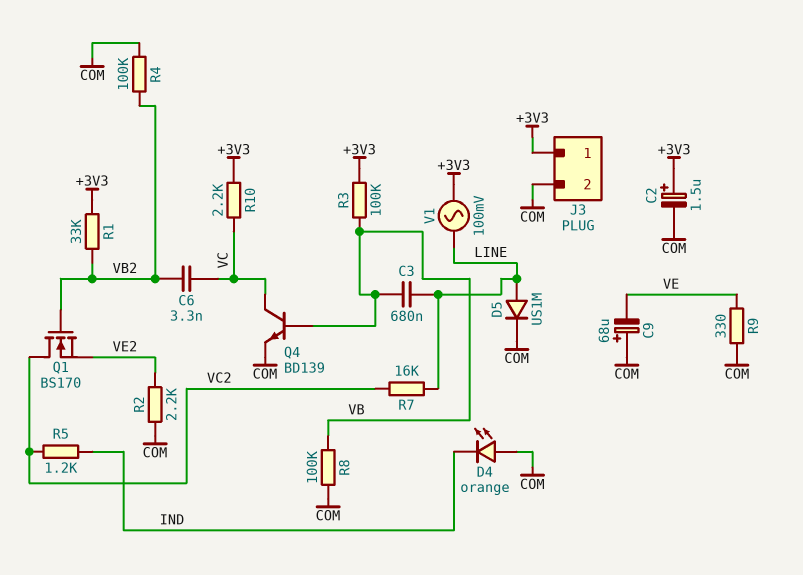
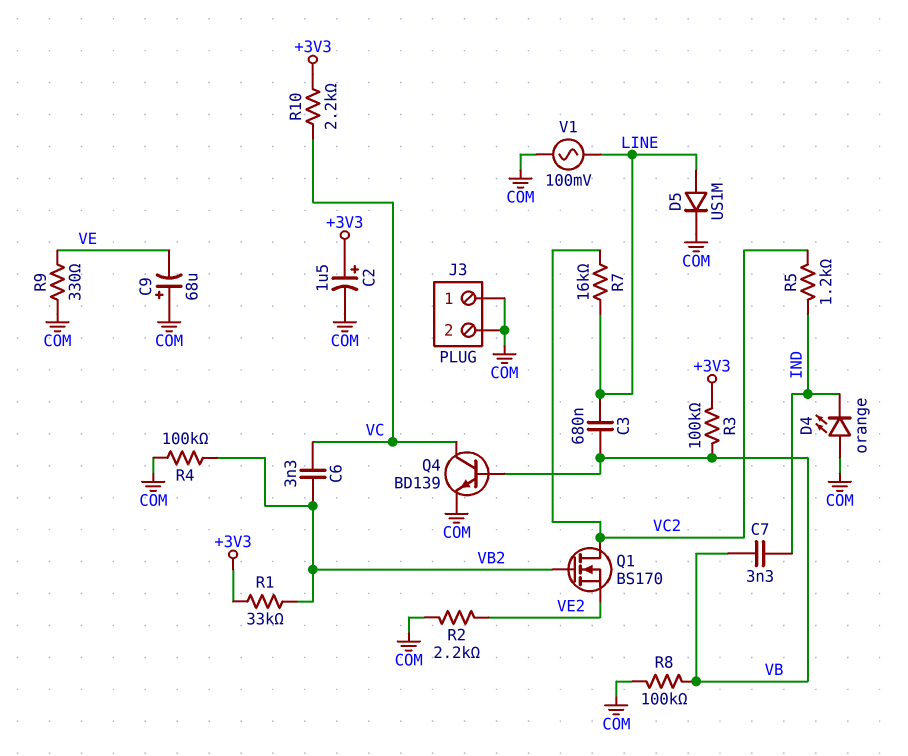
C7: none -> 3.3nF (IND, VB)
J3 pin 1: +3V3 -> COM
V1: AC 100mV (+3V3, LINE) -> AC 100mV (COM, LINE)

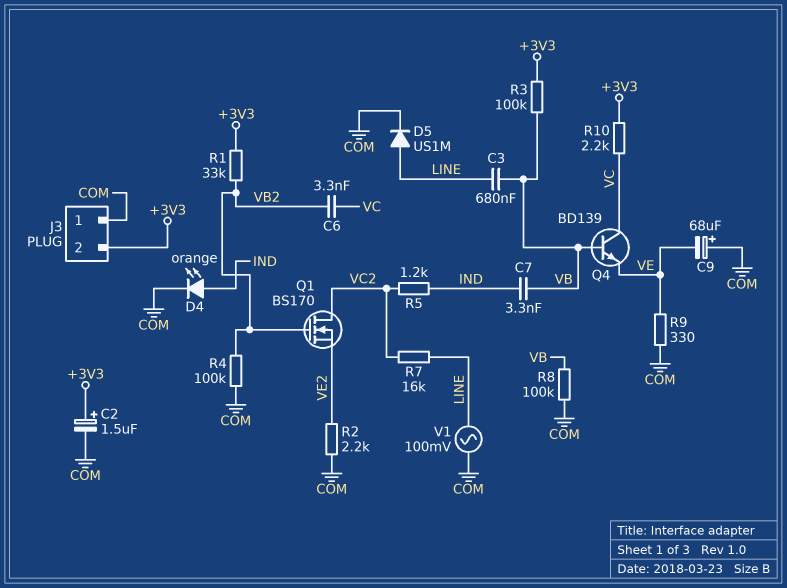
D4: LED orange (A COM, K IND) -> LED orange (A IND, K COM)
J3 pin 2: COM -> +3V3
Q4: NPN BD139 (B VB, C VC, E COM) -> NPN BD139 (B VB, C VC, E VE)

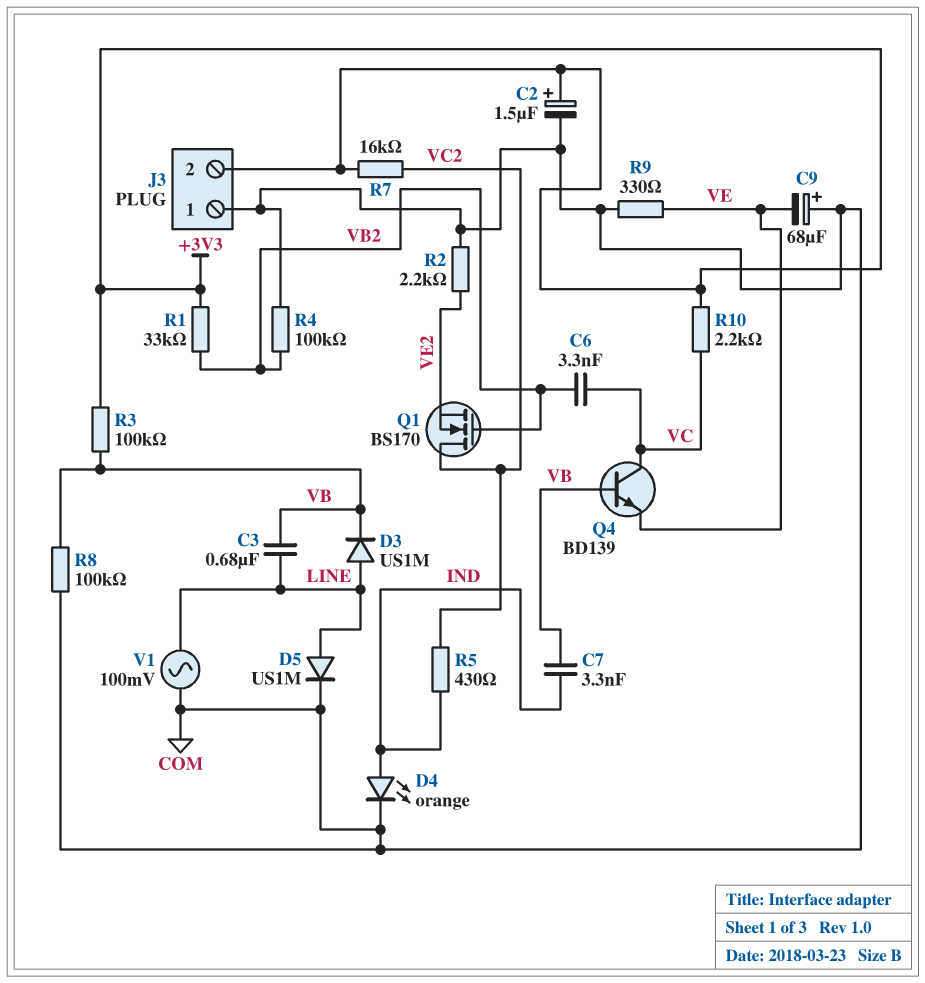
D3: none -> diode US1M (A LINE, K VB)
R5: 1.2k (IND, VC2) -> 430 (IND, VC2)
R7: 16k (LINE, VC2) -> 16k (+3V3, VC2)

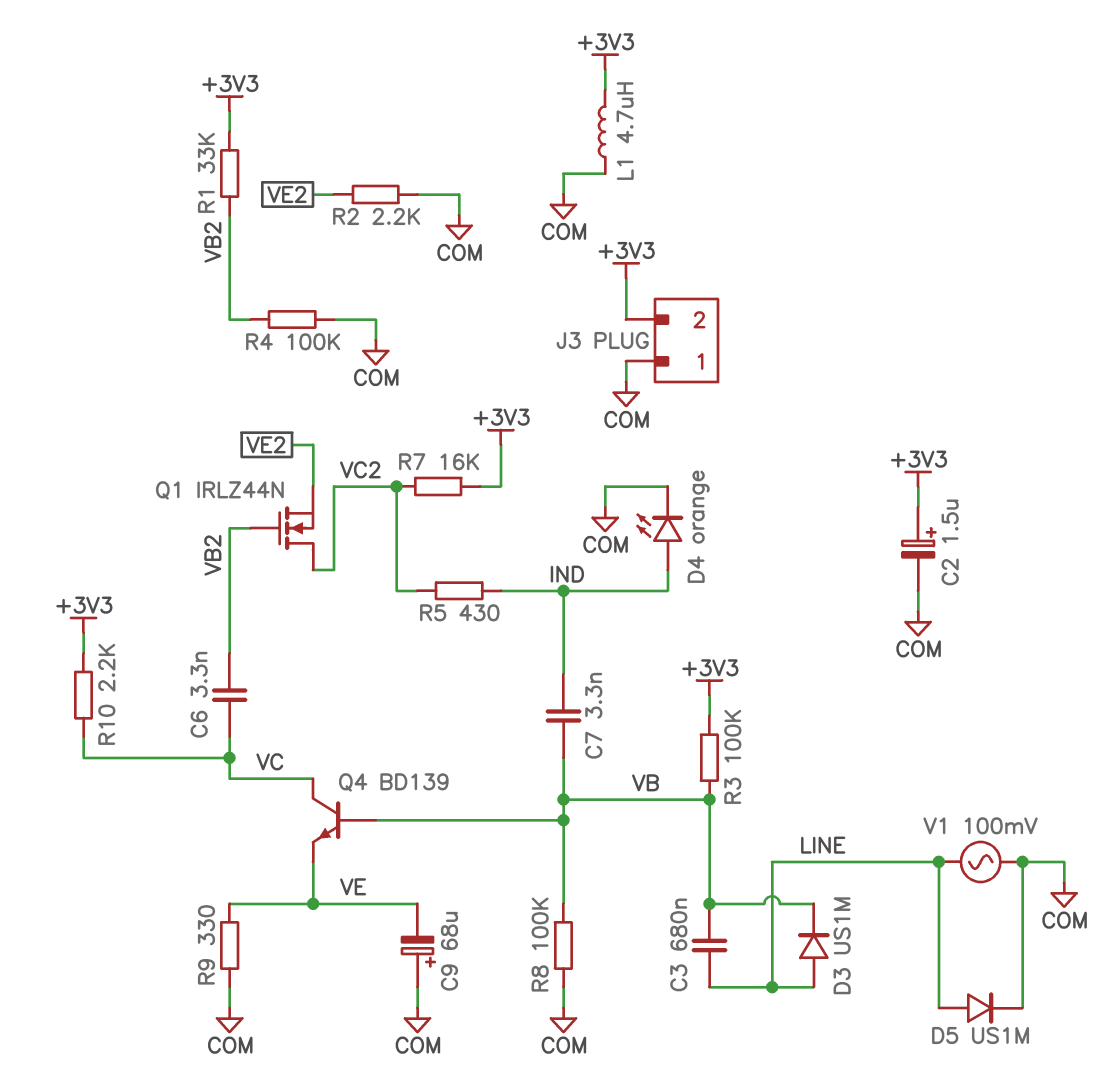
L1: none -> 4.7uH (+3V3, COM)
Q1: NMOS BS170 (G VB2, D VC2, S VE2) -> NMOS IRLZ44N (G VB2, D VC2, S VE2)

